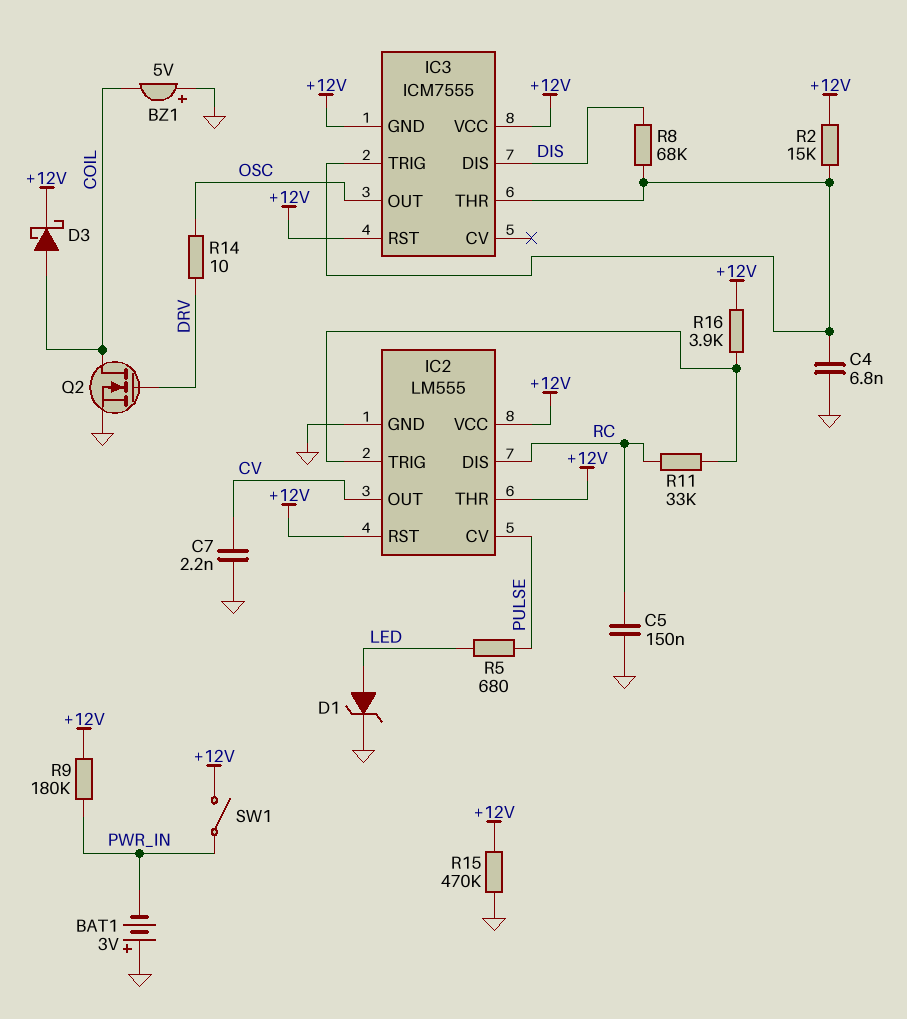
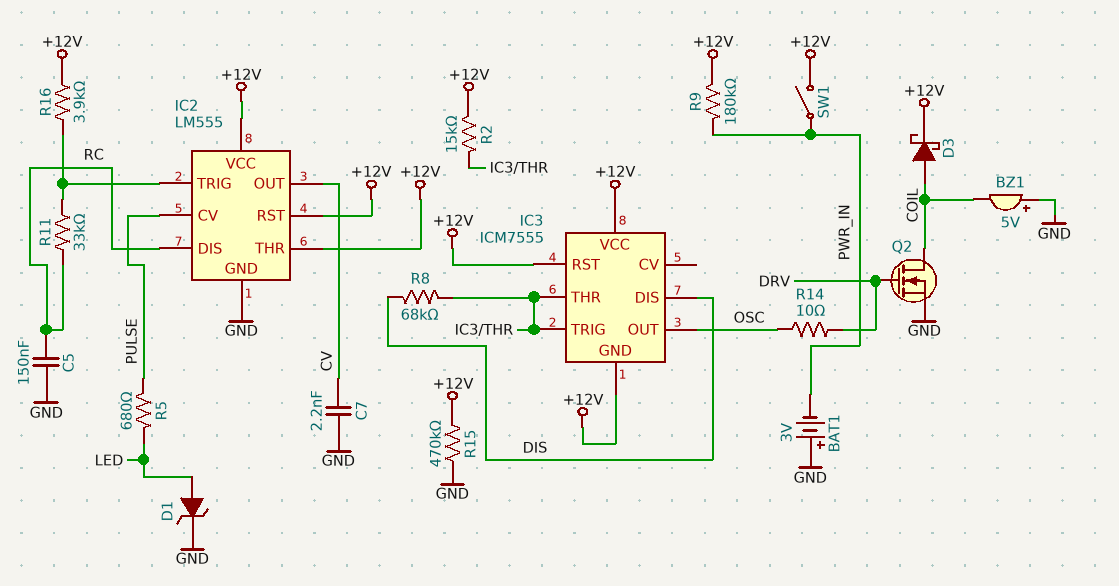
C4: 6.8nF (GND, IC3/THR) -> none

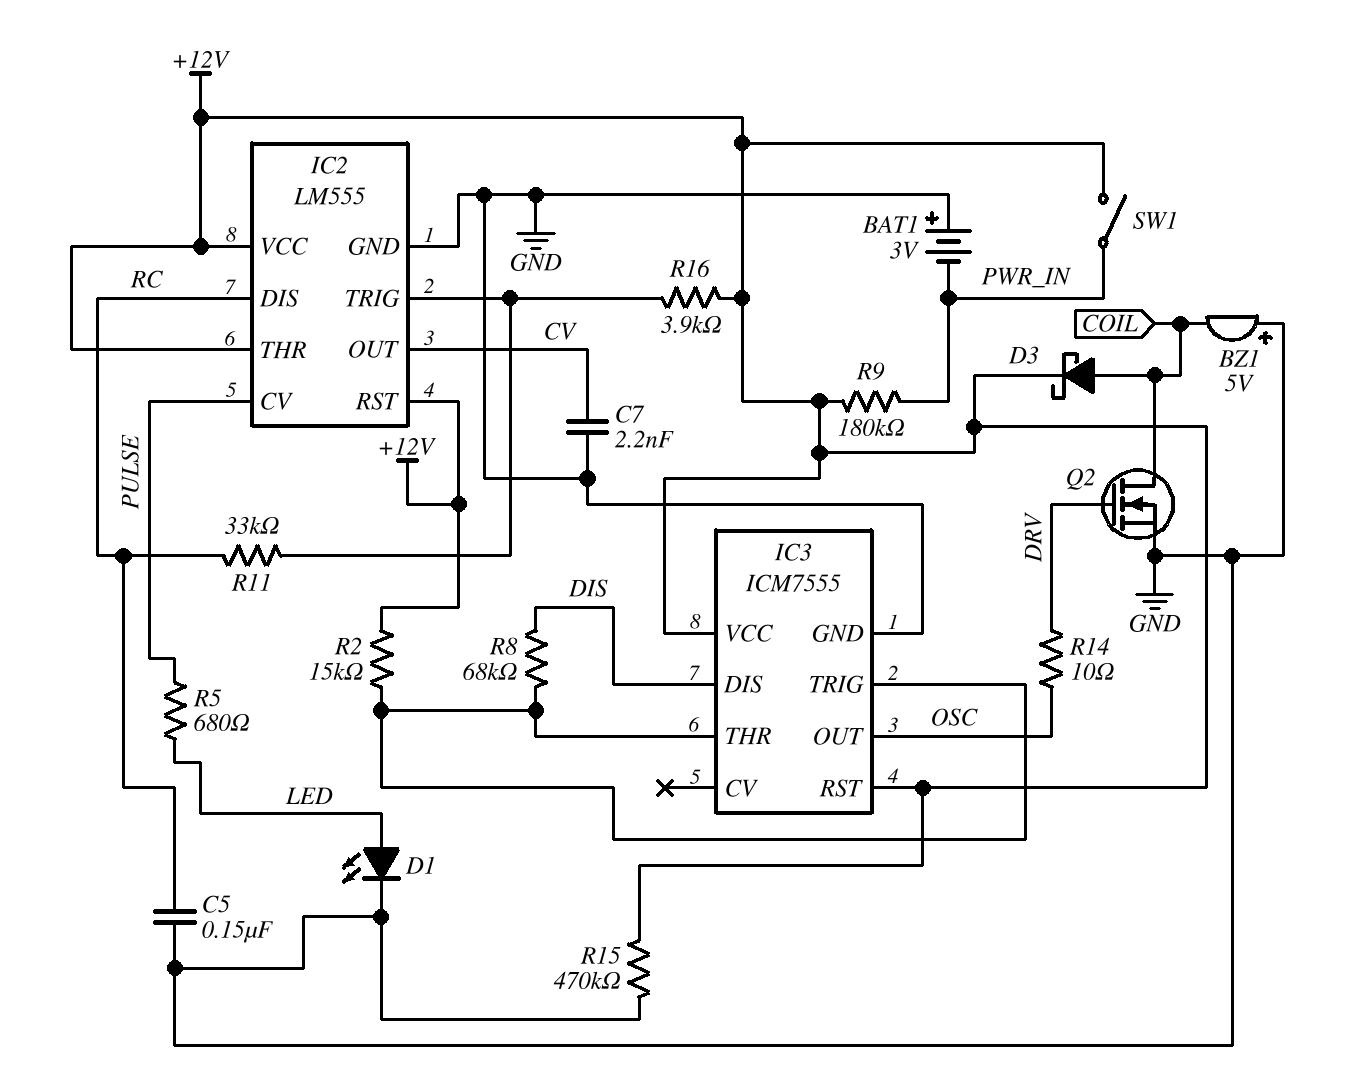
D1: zener (A LED, K GND) -> LED (A LED, K GND)
IC3 pin GND: +12V -> GND

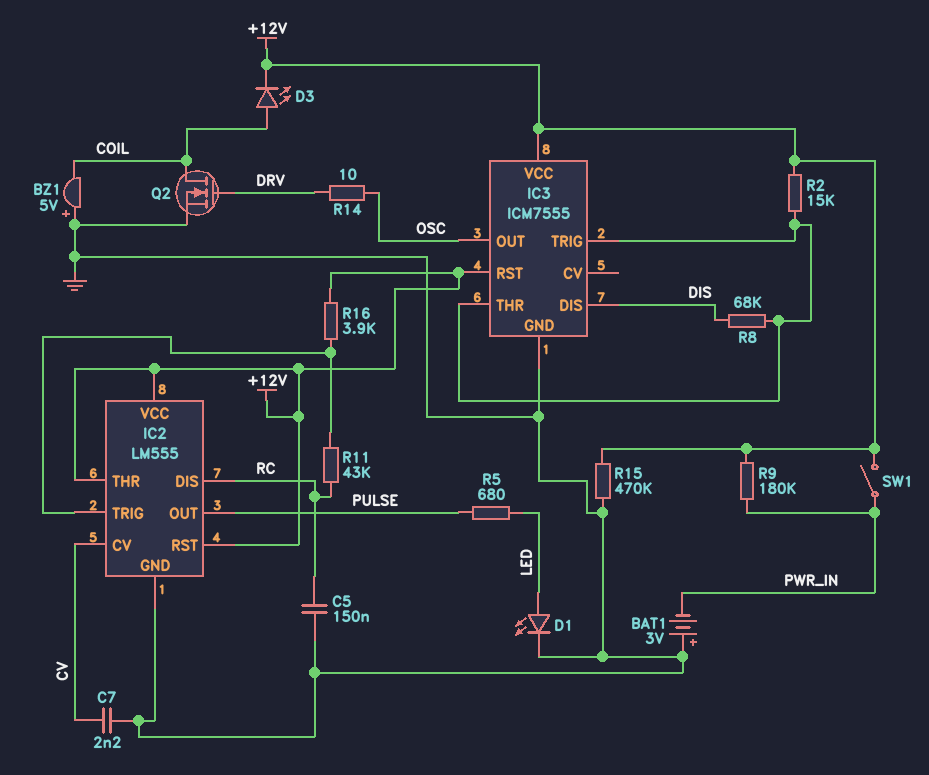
D3: schottky (A COIL, K +12V) -> LED (A COIL, K +12V)
IC2 pin CV: PULSE -> CV
IC2 pin OUT: CV -> PULSE
R11: 33k (IC2/TRIG, RC) -> 43k (IC2/TRIG, RC)

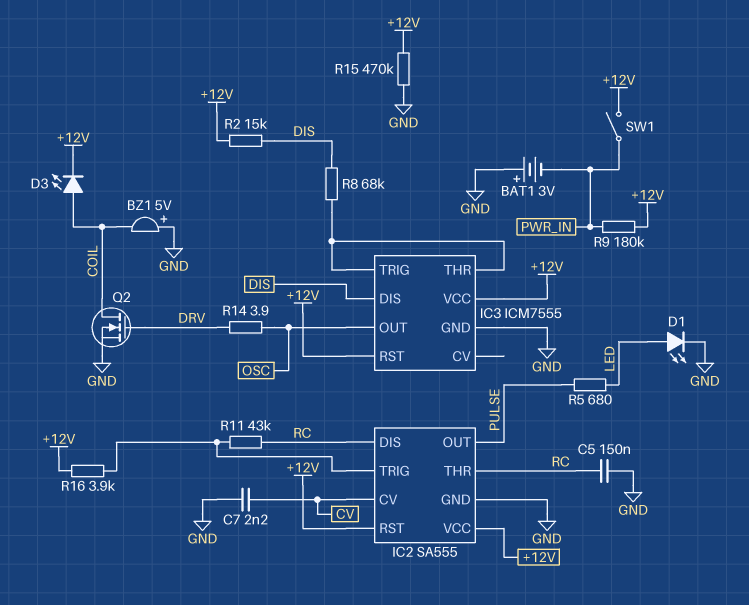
IC2: LM555 -> SA555
IC2 pin THR: +12V -> RC
R2: 15k (+12V, IC3/THR) -> 15k (+12V, DIS)
R14: 10 (DRV, OSC) -> 3.9 (DRV, OSC)

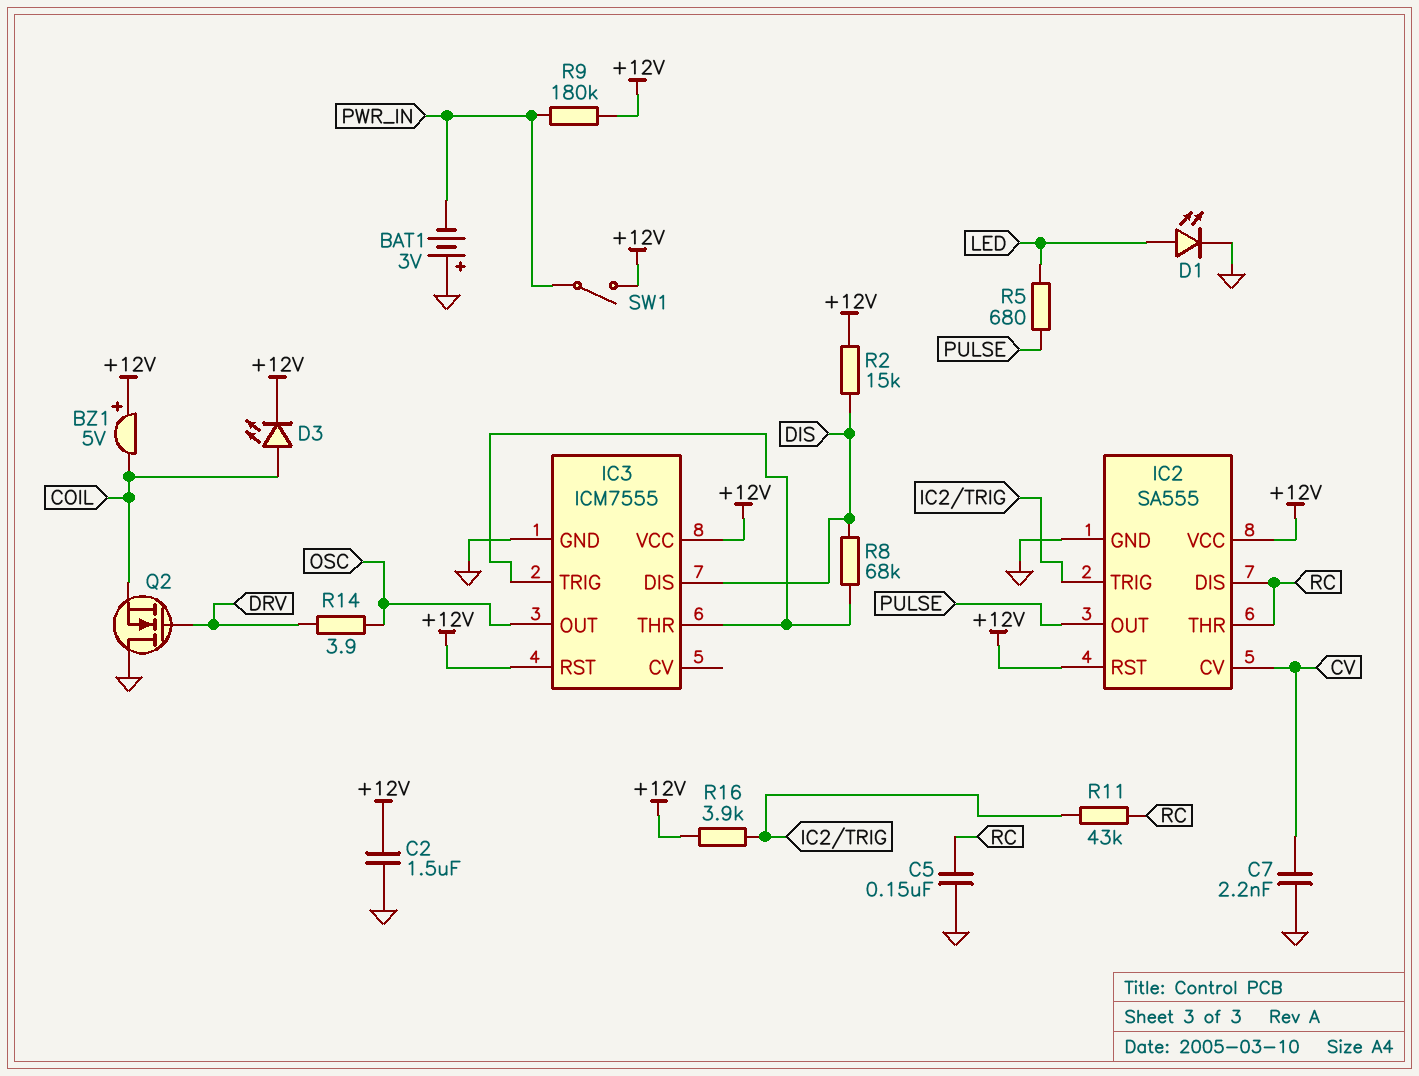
BZ1: buzzer 5V (plus GND, minus COIL) -> buzzer 5V (plus +12V, minus COIL)
C2: none -> 1.5uF (+12V, GND)
Q2: NMOS (G DRV, D COIL, S GND) -> NMOS (G DRV, D GND, S COIL)
R15: 470k (+12V, GND) -> none

